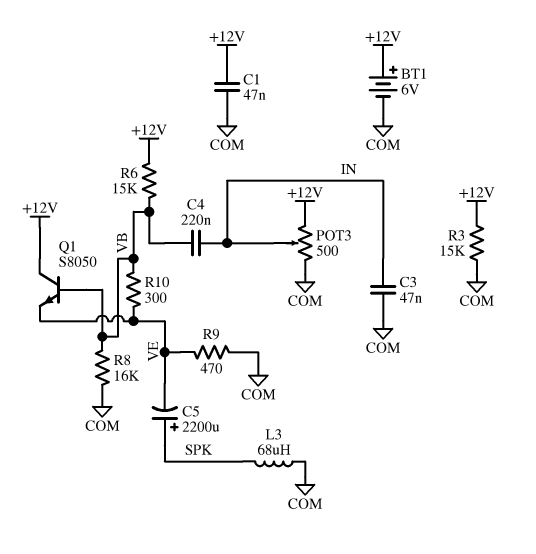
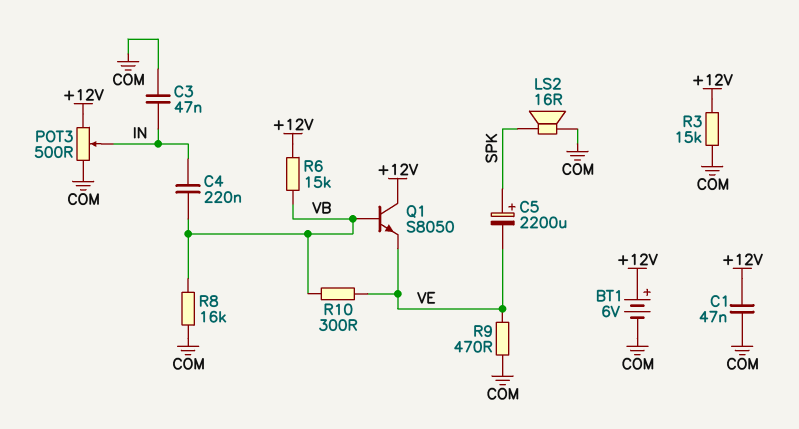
L3: 68uH (COM, SPK) -> none
LS2: none -> speaker 16R (COM, SPK)

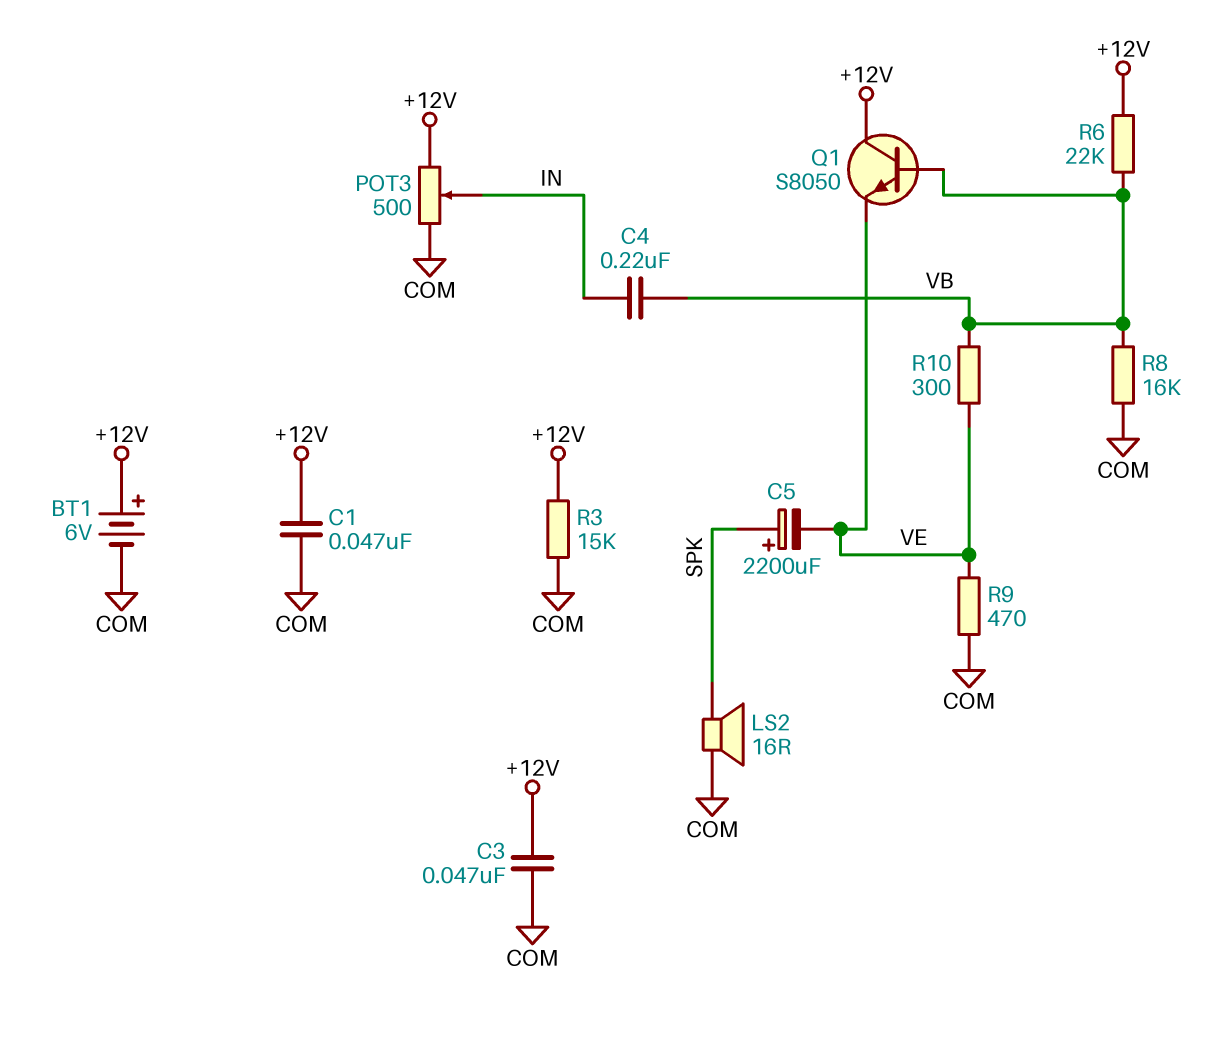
C3: 47nF (COM, IN) -> 47nF (+12V, COM)
R6: 15k (+12V, VB) -> 22k (+12V, VB)

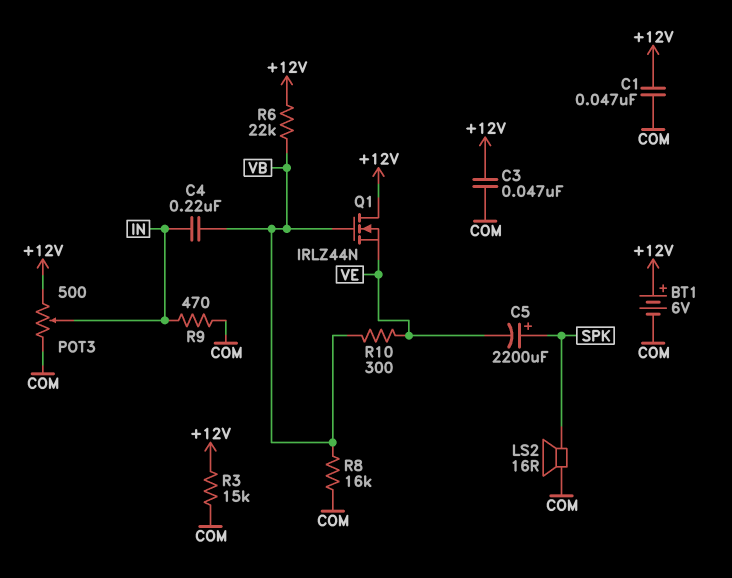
Q1: NPN S8050 (B VB, C +12V, E VE) -> NMOS IRLZ44N (G VB, D +12V, S VE)
R9: 470 (COM, VE) -> 470 (COM, IN)

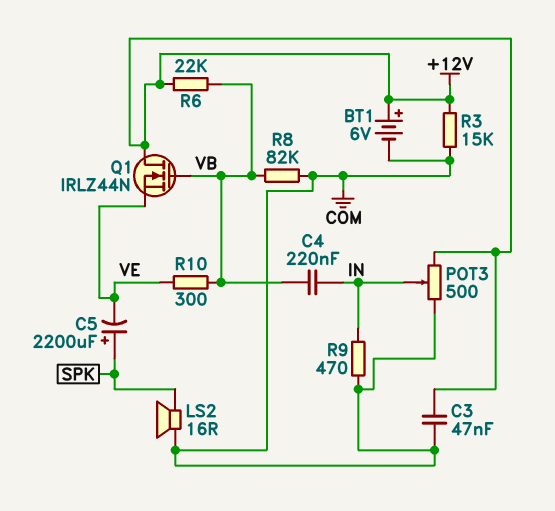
C1: 47nF (+12V, COM) -> none
R8: 16k (COM, VB) -> 82k (COM, VB)

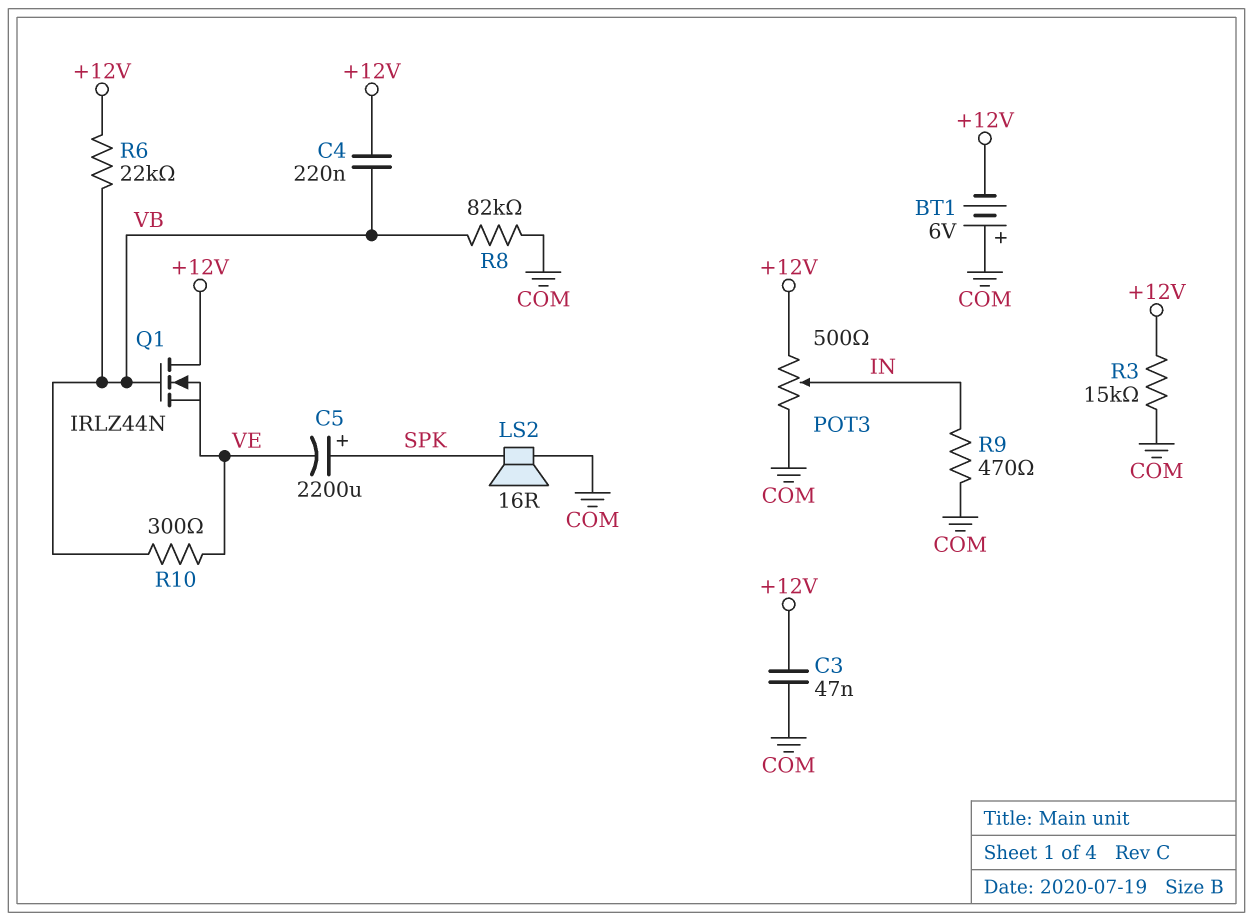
BT1: 6V (plus +12V, minus COM) -> 6V (plus COM, minus +12V)
C4: 220nF (IN, VB) -> 220nF (+12V, VB)

